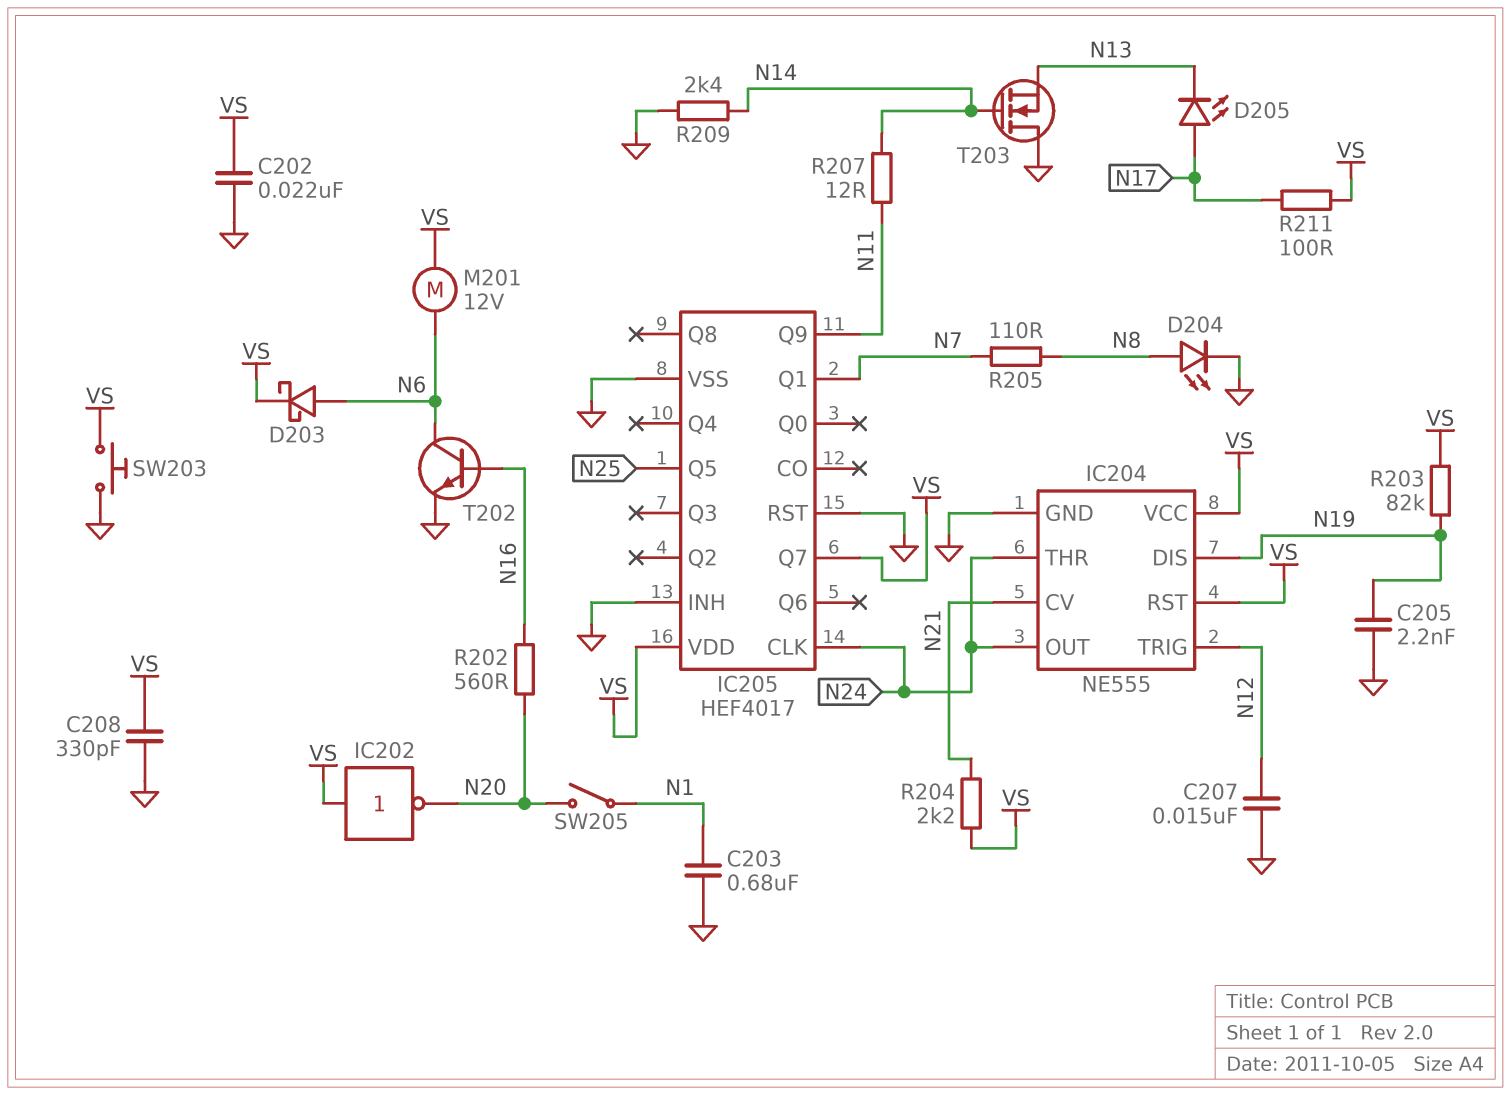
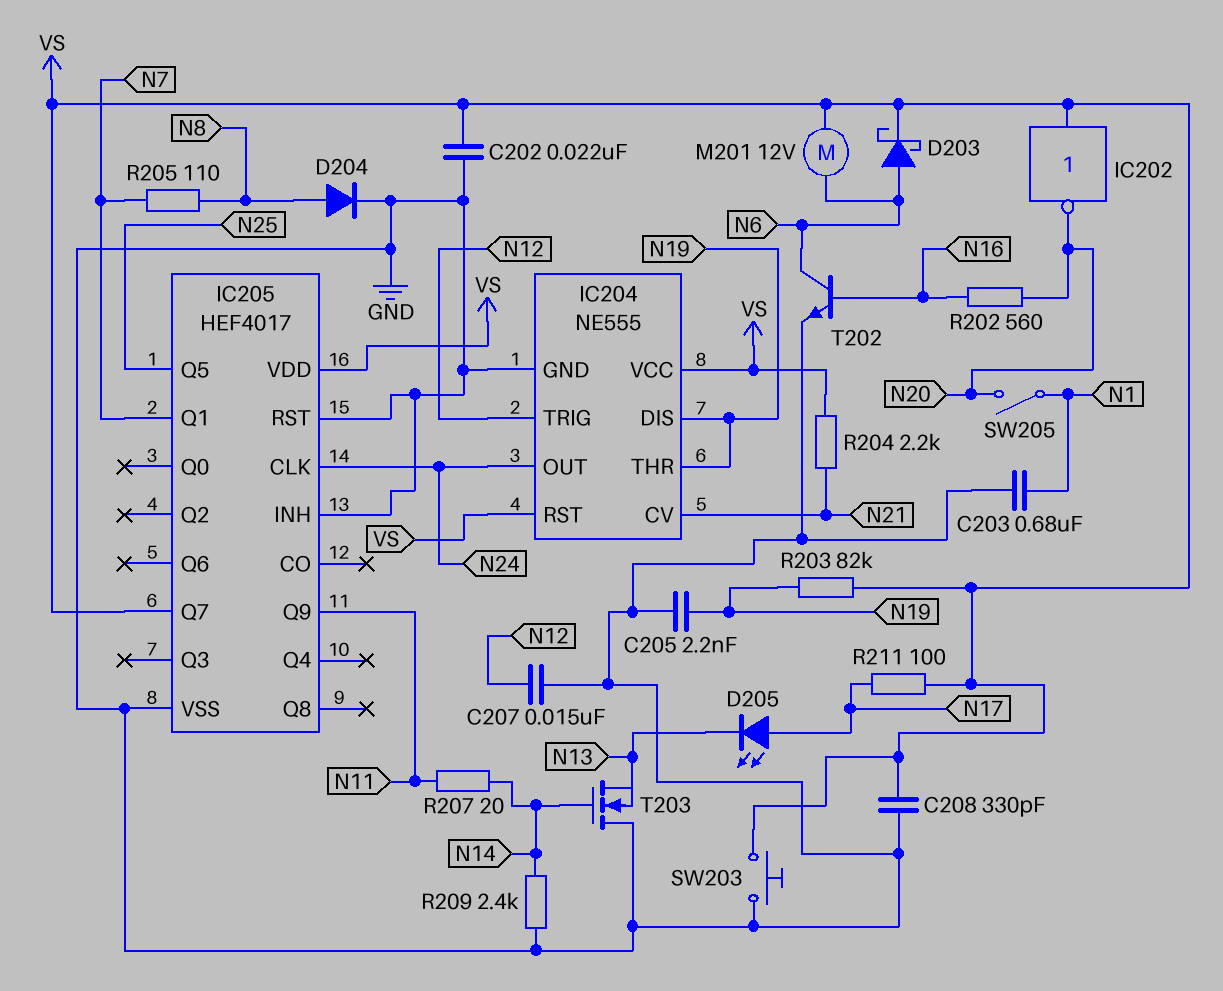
D204: LED (A N8, K GND) -> diode (A N8, K GND)
IC204 pin THR: N24 -> N19
R207: 12 (N11, N14) -> 20 (N11, N14)

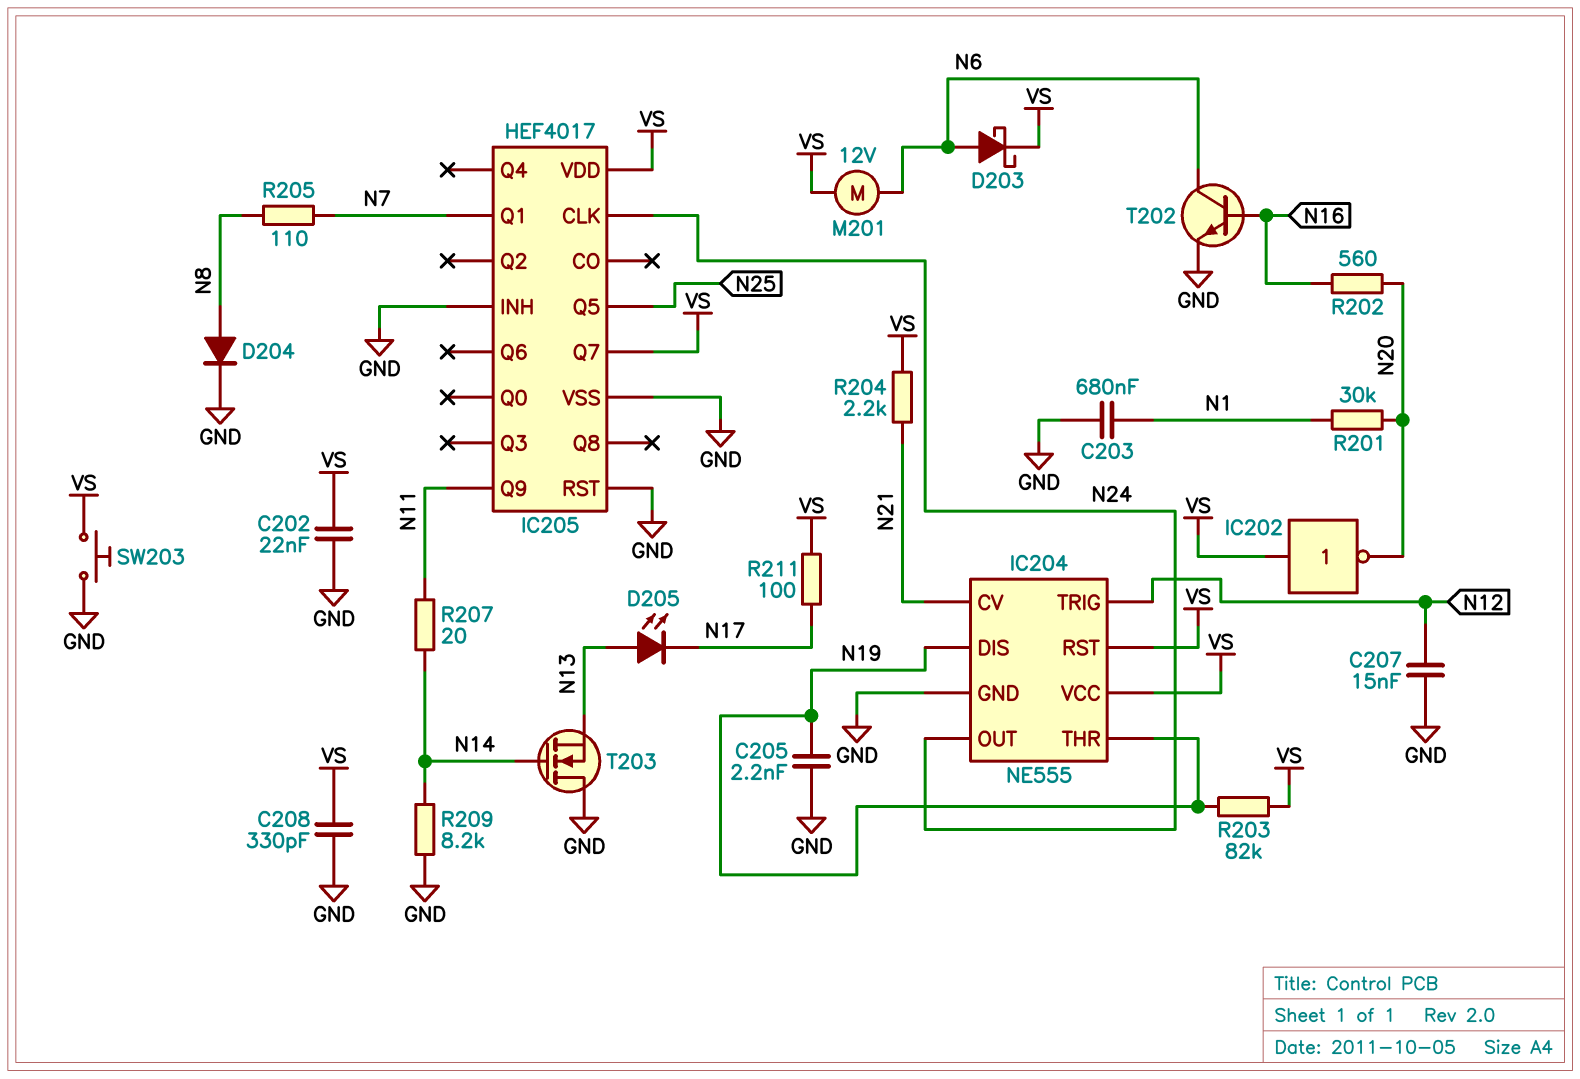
D205: LED (A N17, K N13) -> LED (A N13, K N17)
R201: none -> 30k (N1, N20)
R209: 2.4k (GND, N14) -> 8.2k (GND, N14)
SW205: switch (N1, N20) -> none

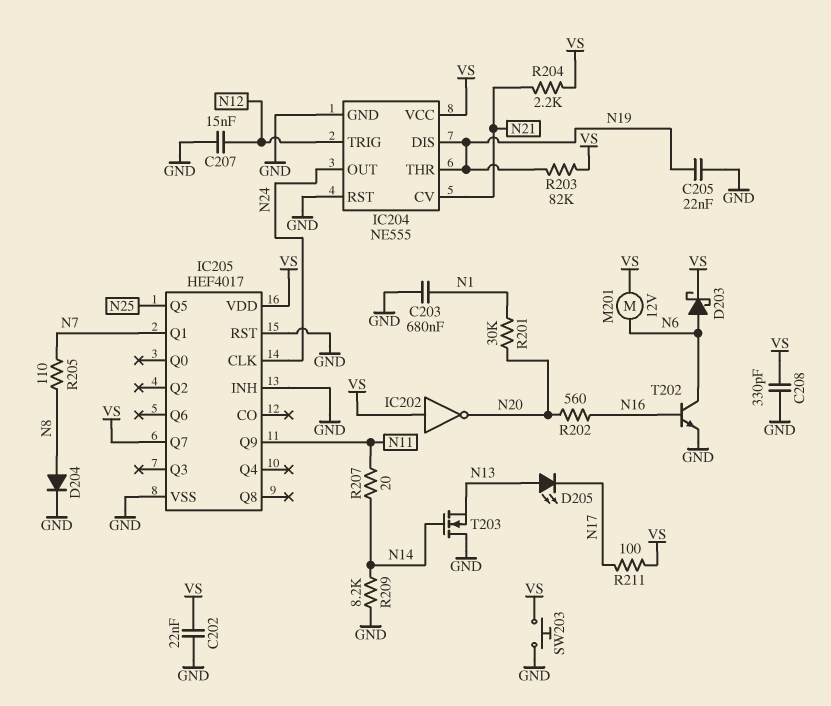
C205: 2.2nF (GND, N19) -> 22nF (GND, N19)
IC204 pin RST: VS -> GND

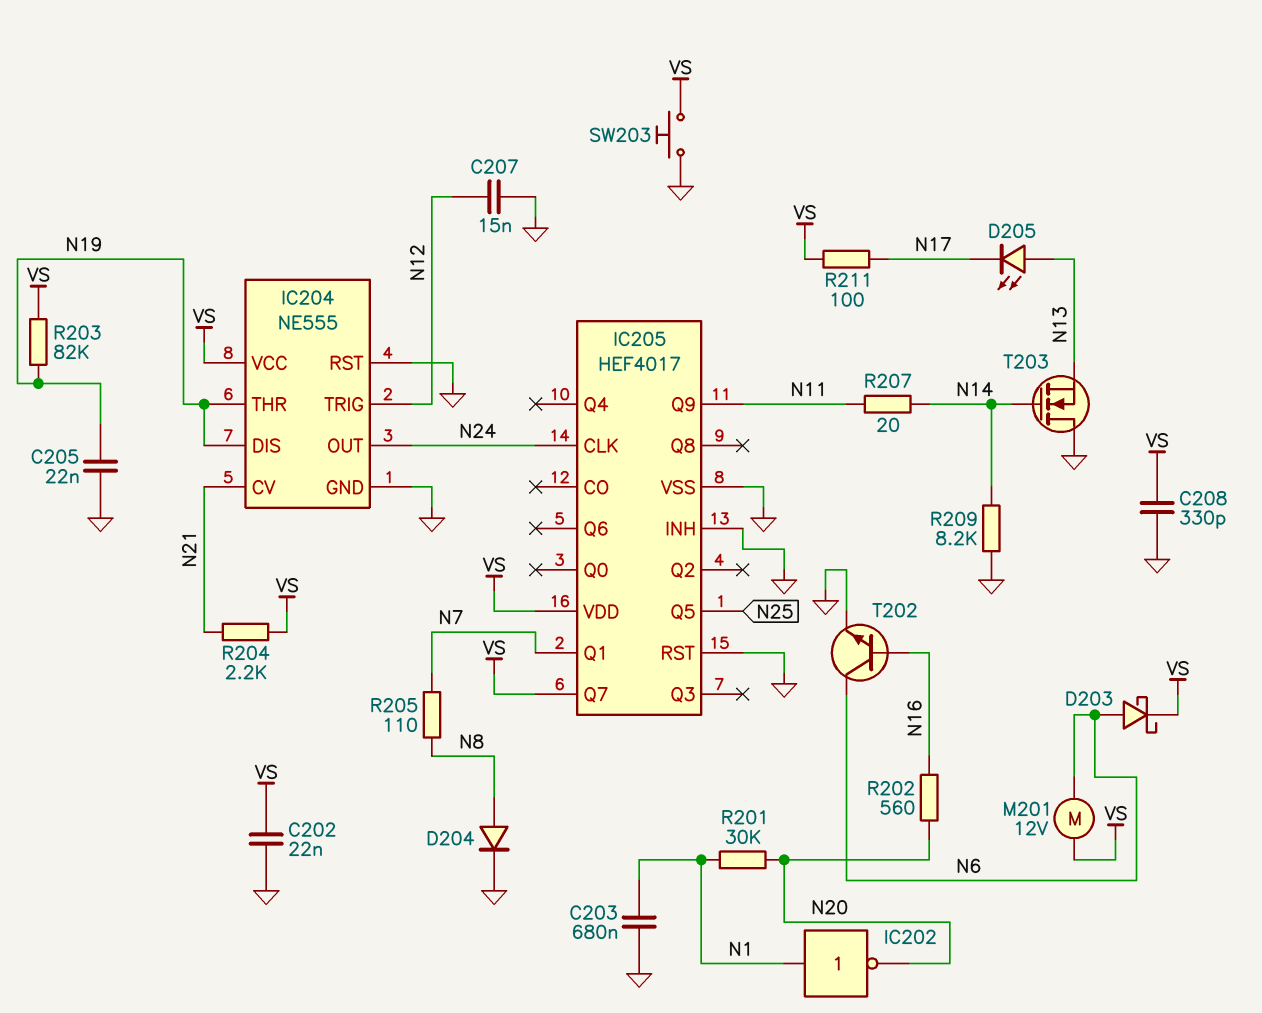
IC202: NOT (in VS, out N20) -> NOT (in N1, out N20)

